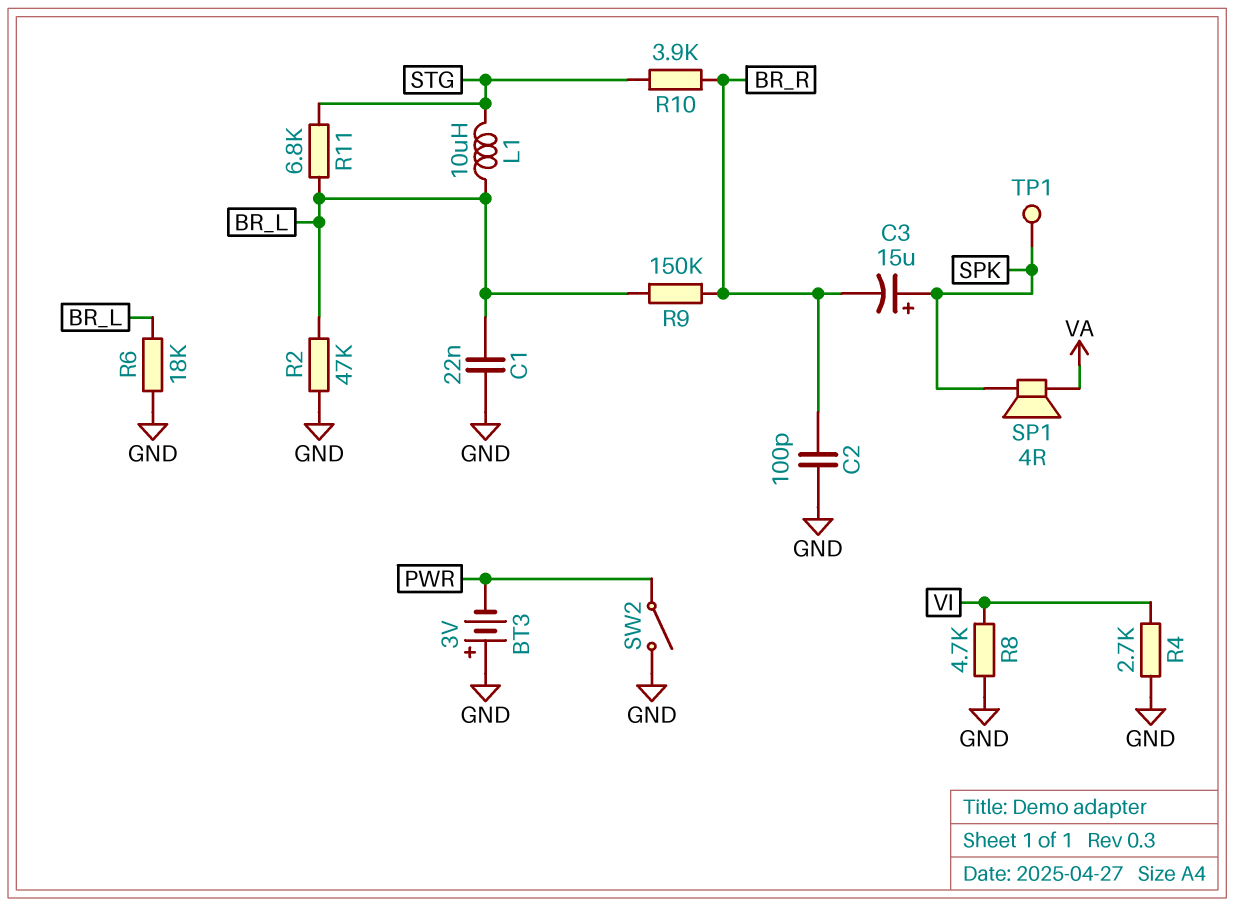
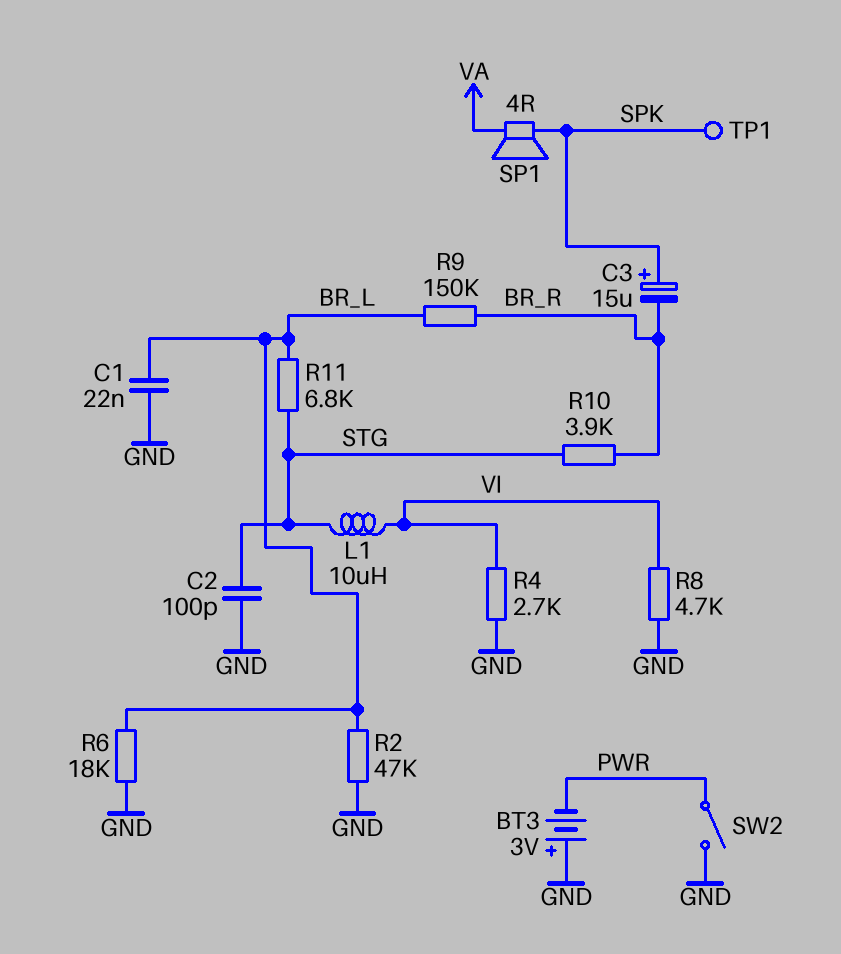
C2: 100pF (BR_R, GND) -> 100pF (GND, STG)
L1: 10uH (BR_L, STG) -> 10uH (STG, VI)

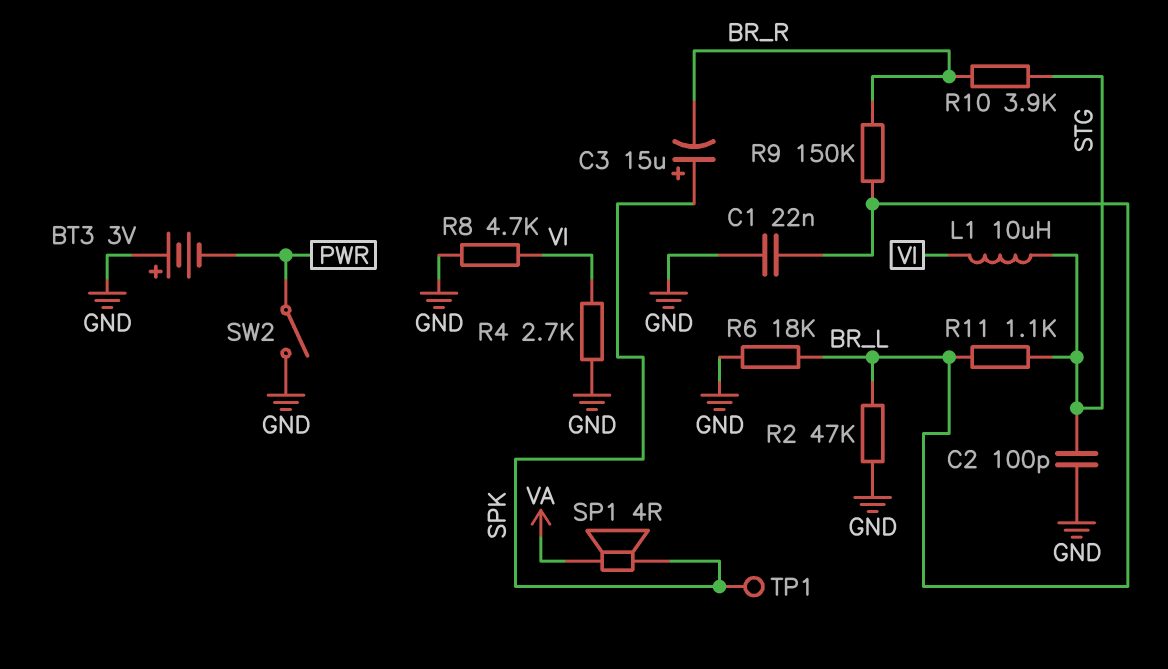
R11: 6.8k (BR_L, STG) -> 1.1k (BR_L, STG)

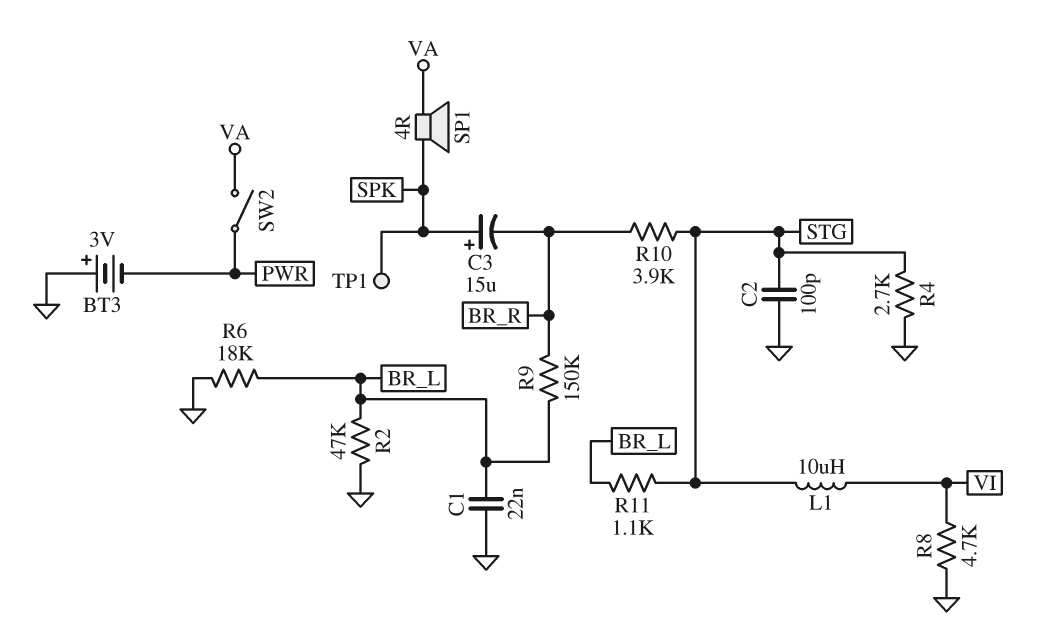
R4: 2.7k (GND, VI) -> 2.7k (GND, STG)
SW2: switch (GND, PWR) -> switch (PWR, VA)

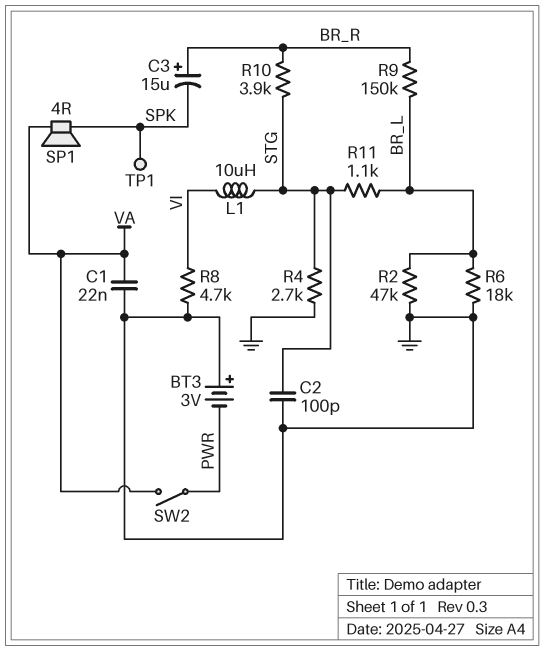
C1: 22nF (BR_L, GND) -> 22nF (GND, VA)
C3: 15uF (plus SPK, minus BR_R) -> 15uF (plus BR_R, minus SPK)

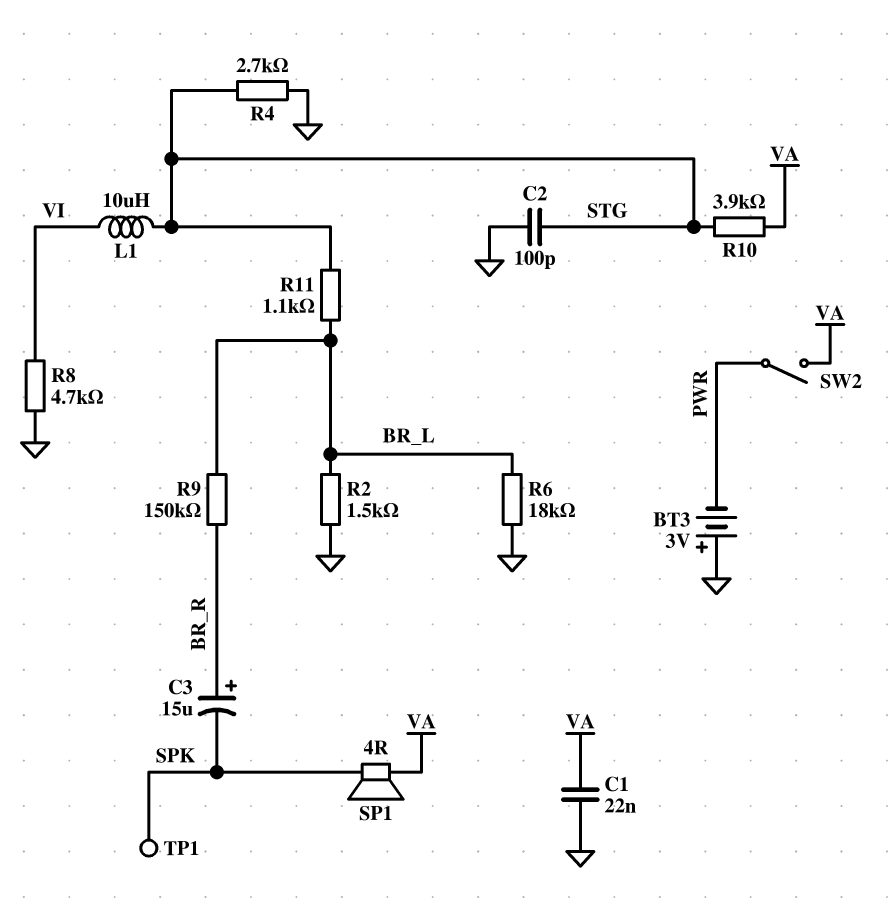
R2: 47k (BR_L, GND) -> 1.5k (BR_L, GND)
R10: 3.9k (BR_R, STG) -> 3.9k (STG, VA)

